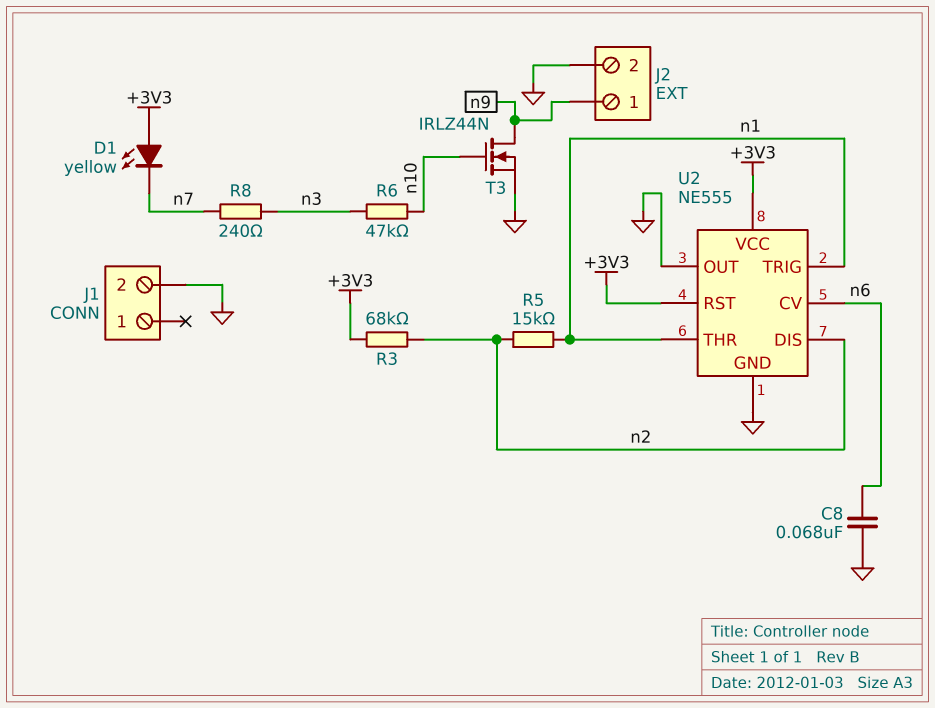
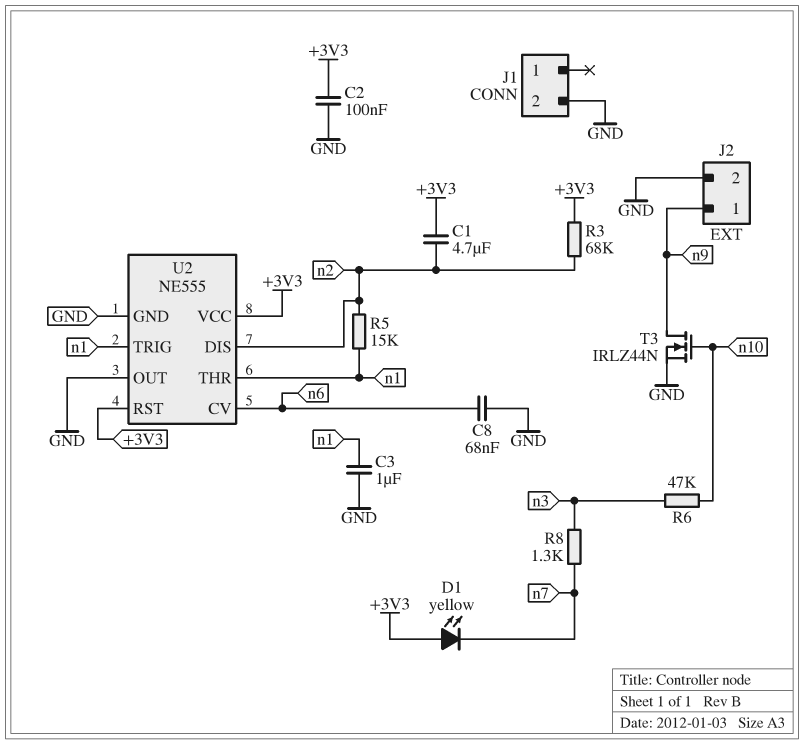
C1: none -> 4.7uF (+3V3, n2)
C2: none -> 100nF (+3V3, GND)
C3: none -> 1uF (GND, n1)
R8: 240 (n3, n7) -> 1.3k (n3, n7)

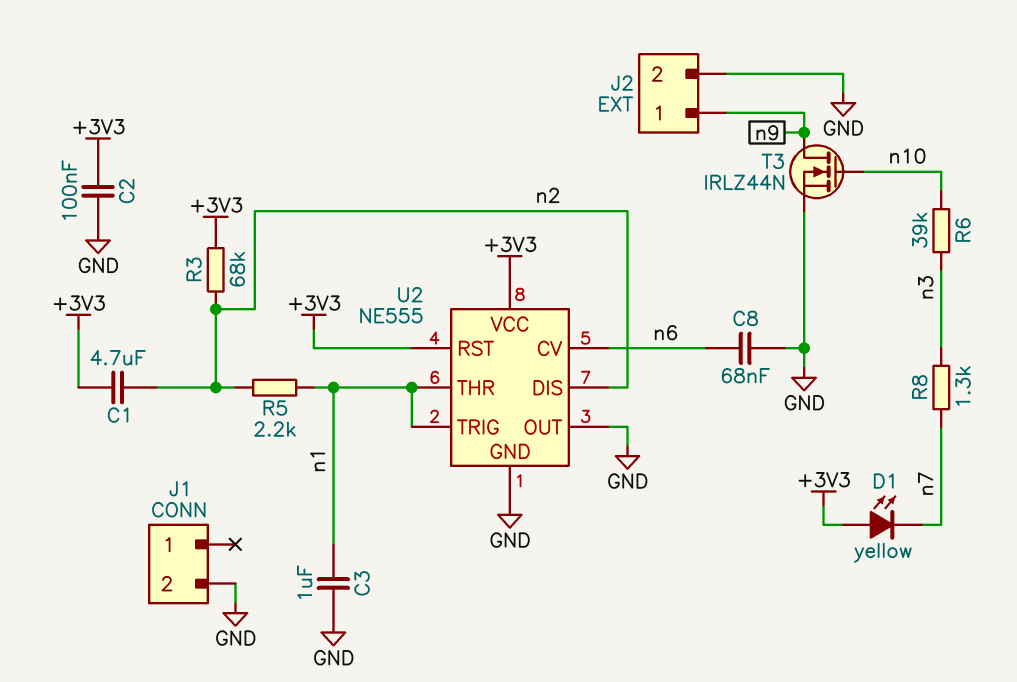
R5: 15k (n1, n2) -> 2.2k (n1, n2)
R6: 47k (n3, n10) -> 39k (n3, n10)

